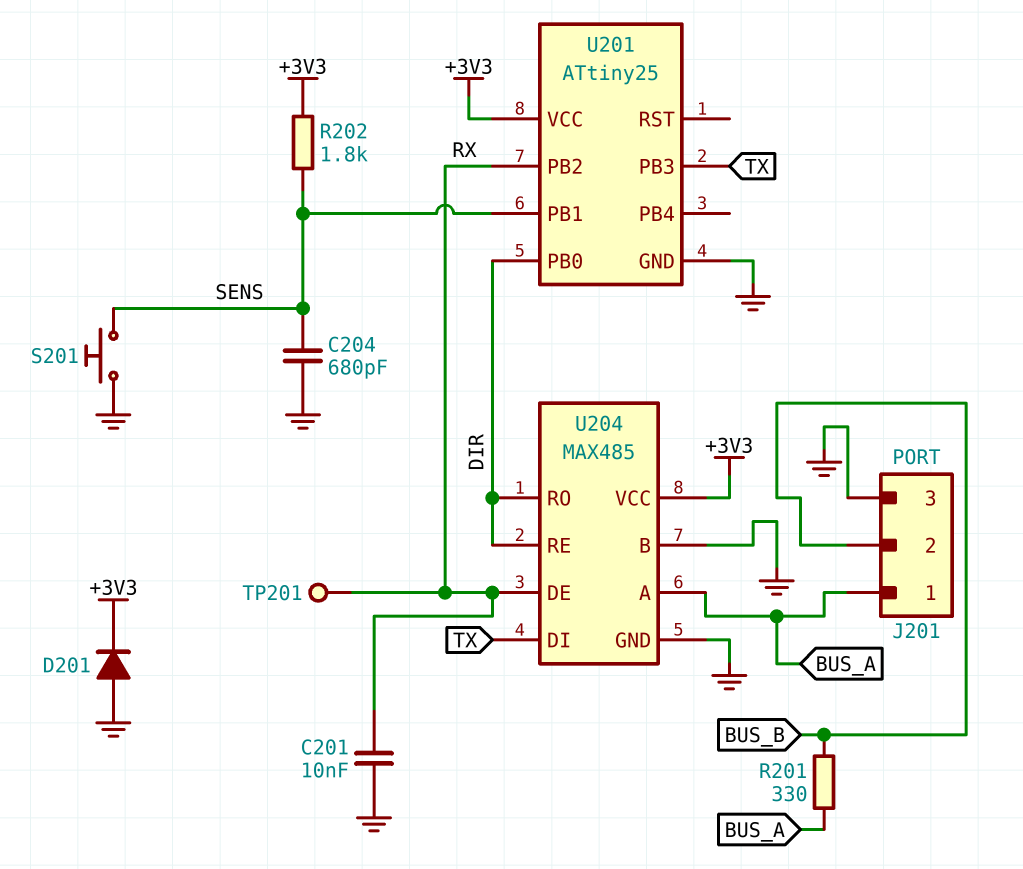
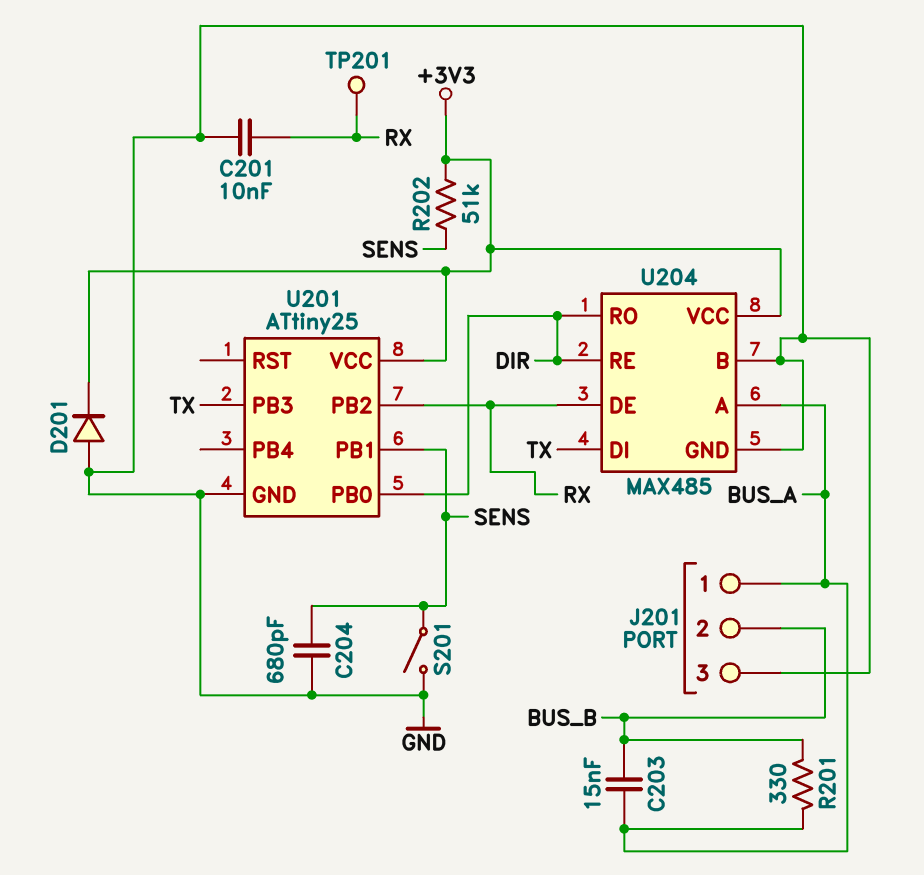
C203: none -> 15nF (BUS_A, BUS_B)
R202: 1.8k (+3V3, SENS) -> 51k (+3V3, SENS)
S201: button (GND, SENS) -> switch (GND, SENS)

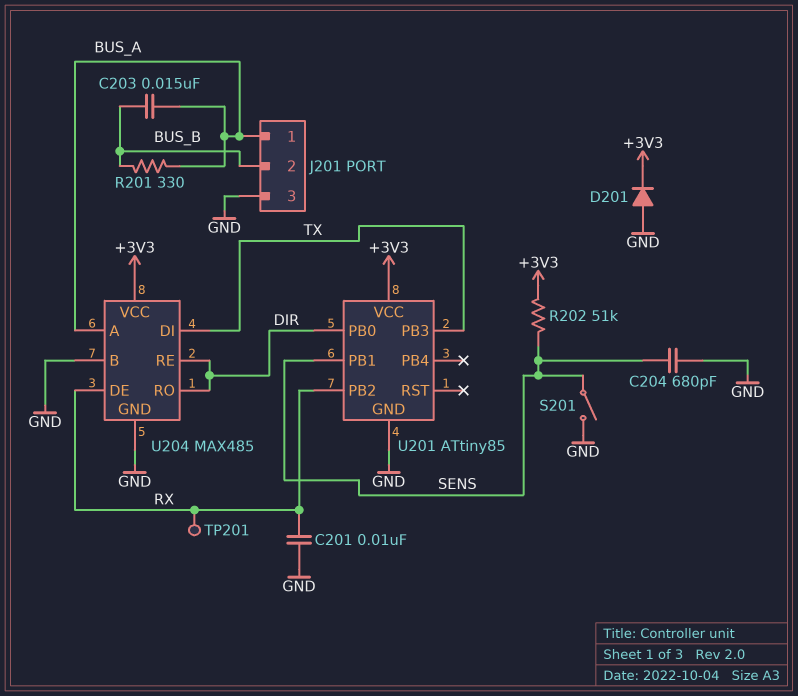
U201: ATtiny25 -> ATtiny85

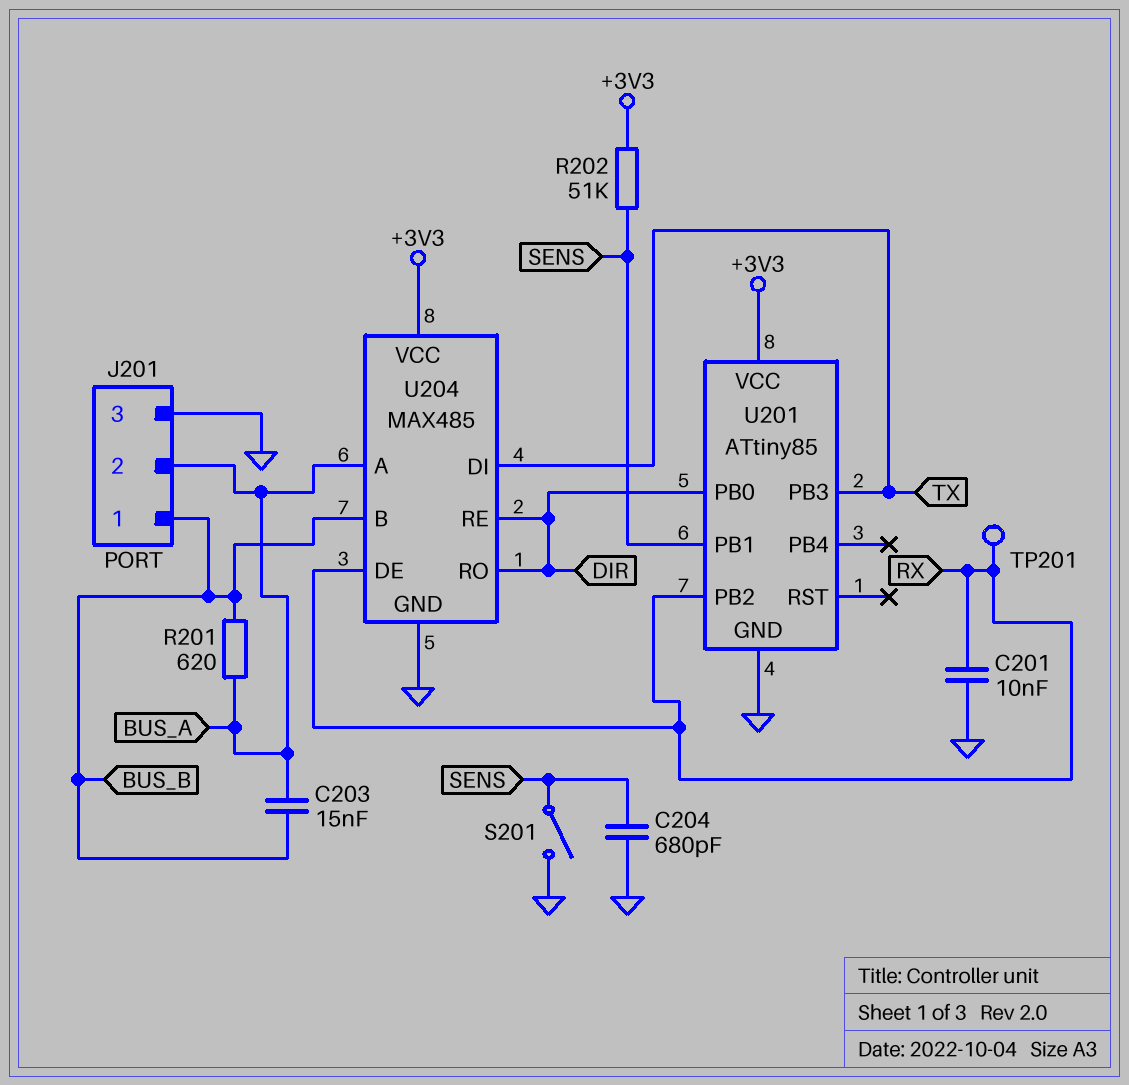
D201: diode (A GND, K +3V3) -> none
J201 pin 1: BUS_A -> BUS_B
J201 pin 2: BUS_B -> BUS_A
R201: 330 (BUS_A, BUS_B) -> 620 (BUS_A, BUS_B)
U204 pin B: GND -> BUS_B

